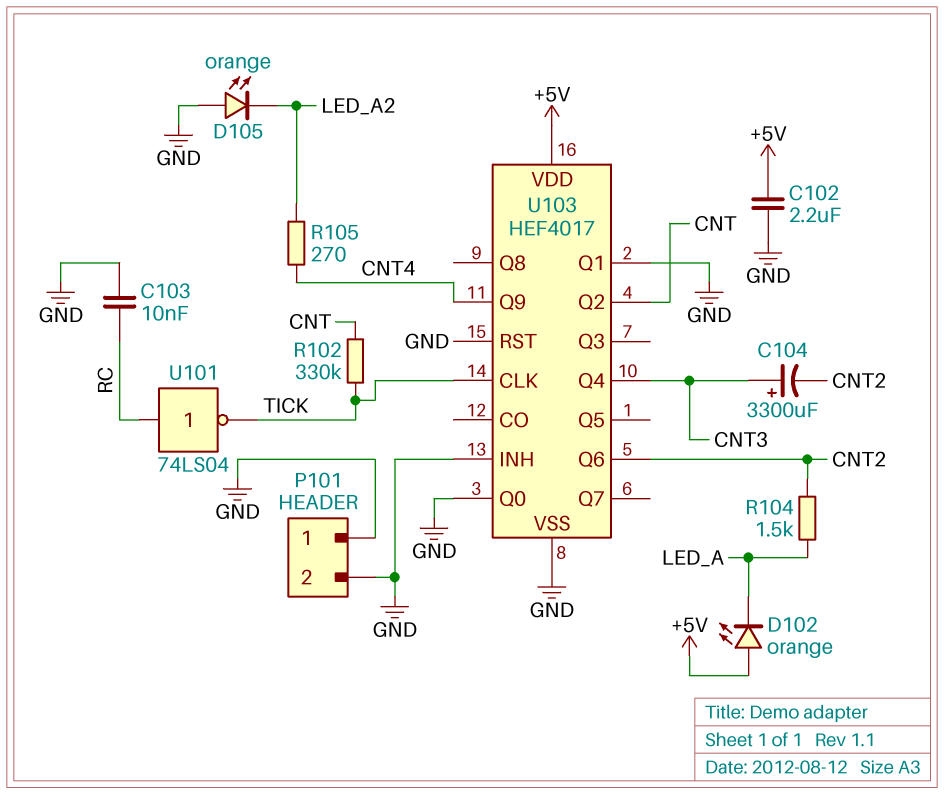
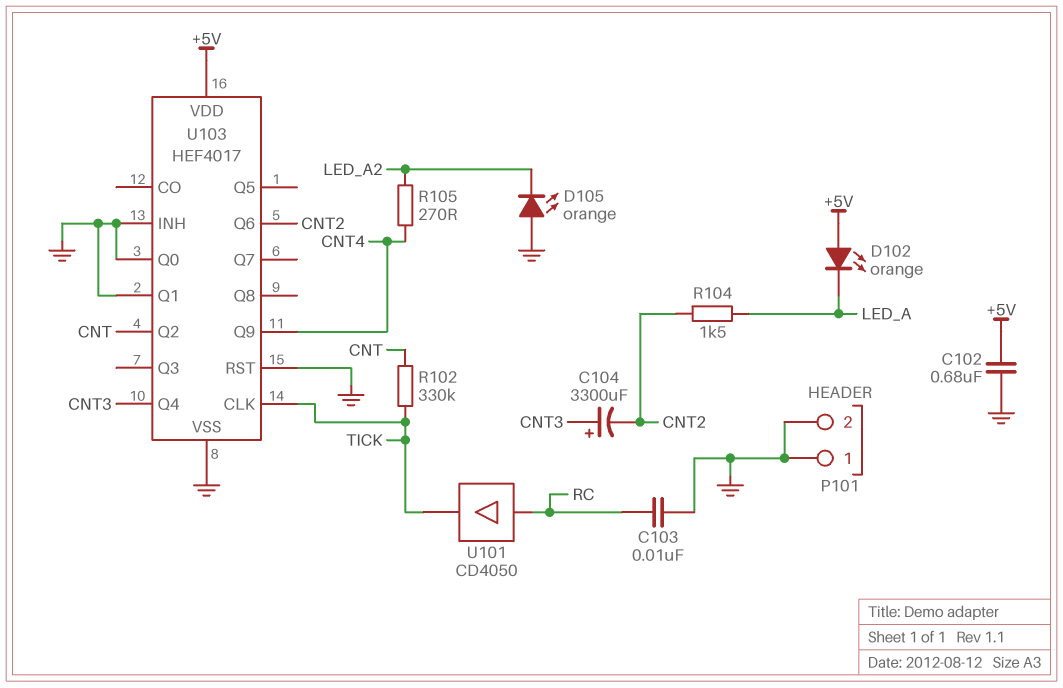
C102: 2.2uF (+5V, GND) -> 680nF (+5V, GND)
U101: NOT 74LS04 (in RC, out TICK) -> buffer CD4050 (in RC, out TICK)

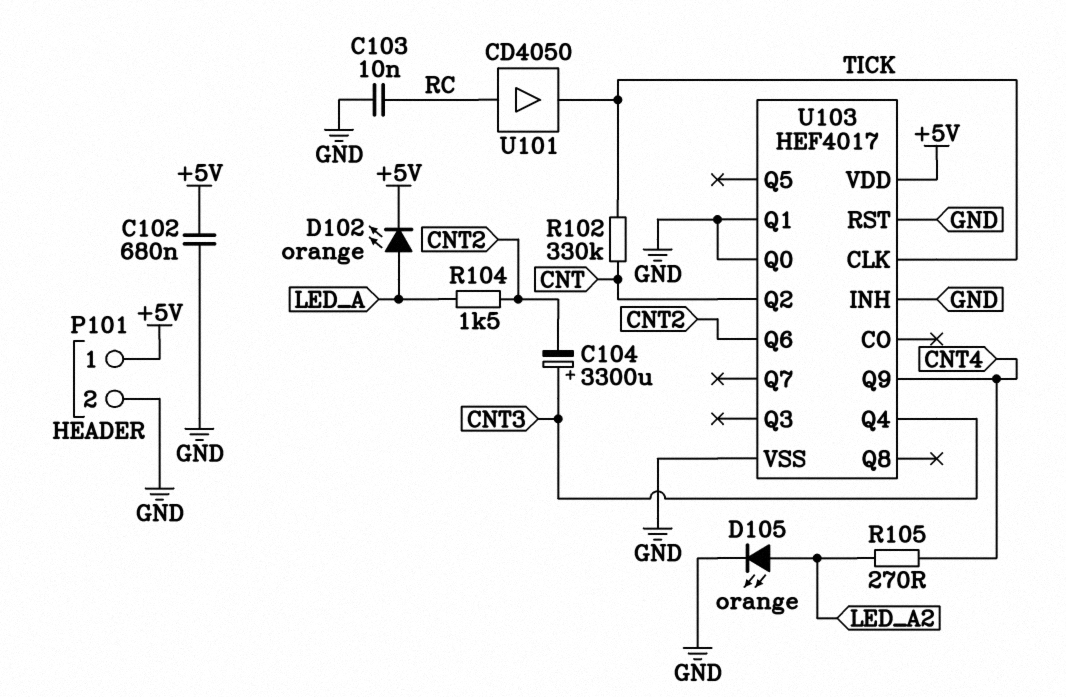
D102: LED orange (A +5V, K LED_A) -> LED orange (A LED_A, K +5V)
D105: LED orange (A GND, K LED_A2) -> LED orange (A LED_A2, K GND)
P101 pin 1: GND -> +5V

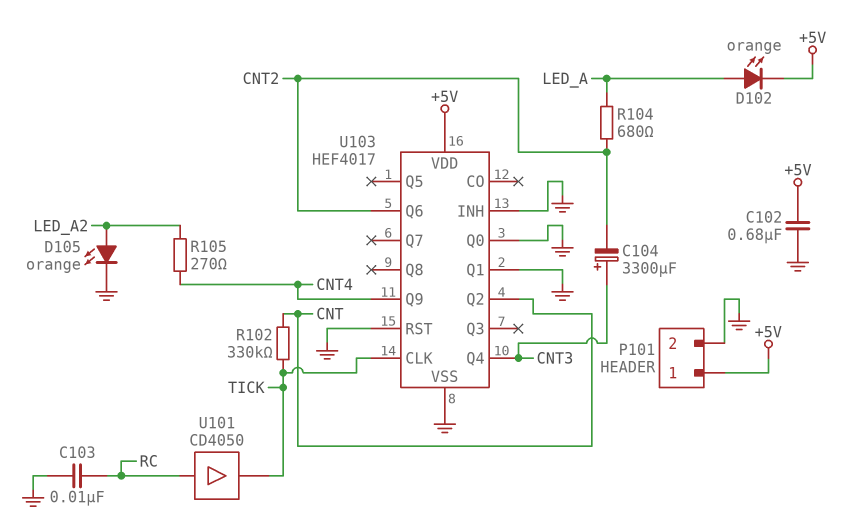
R104: 1.5k (CNT2, LED_A) -> 680 (CNT2, LED_A)

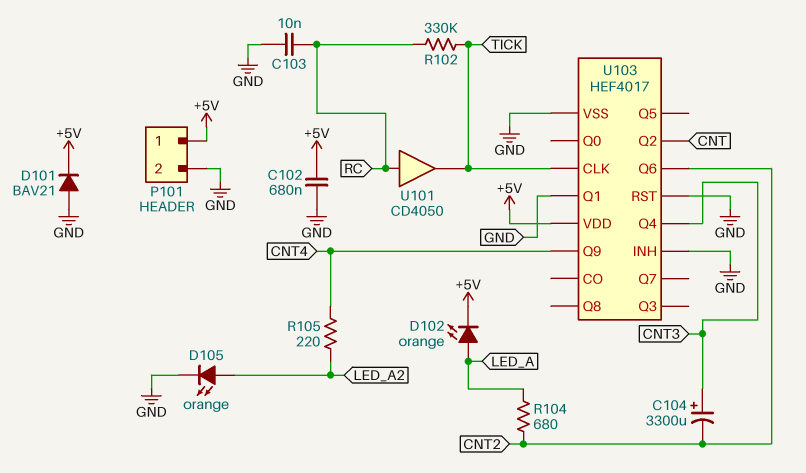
D101: none -> diode BAV21 (A GND, K +5V)
R102: 330k (CNT, TICK) -> 330k (RC, TICK)
R105: 270 (CNT4, LED_A2) -> 220 (CNT4, LED_A2)
U103 pin Q0: GND -> none

